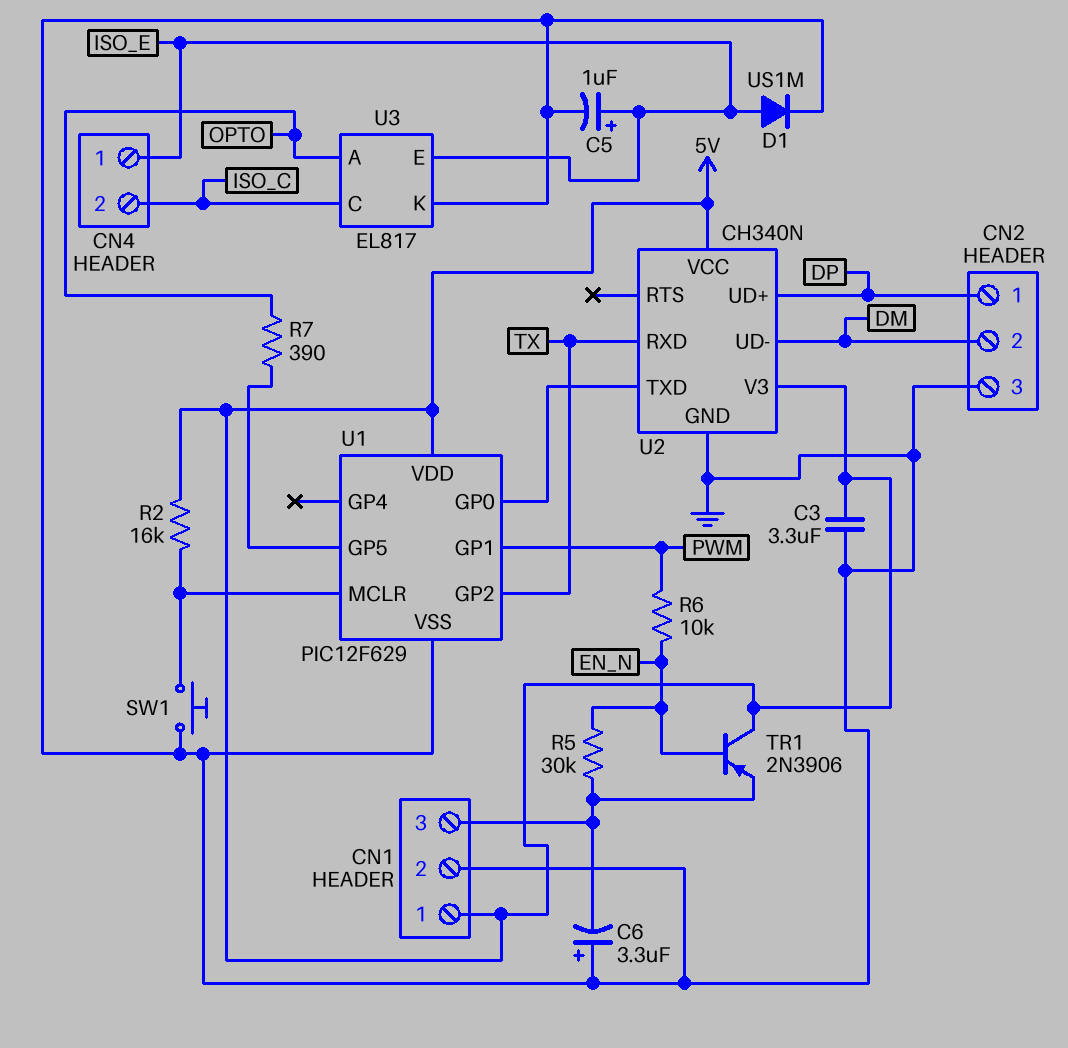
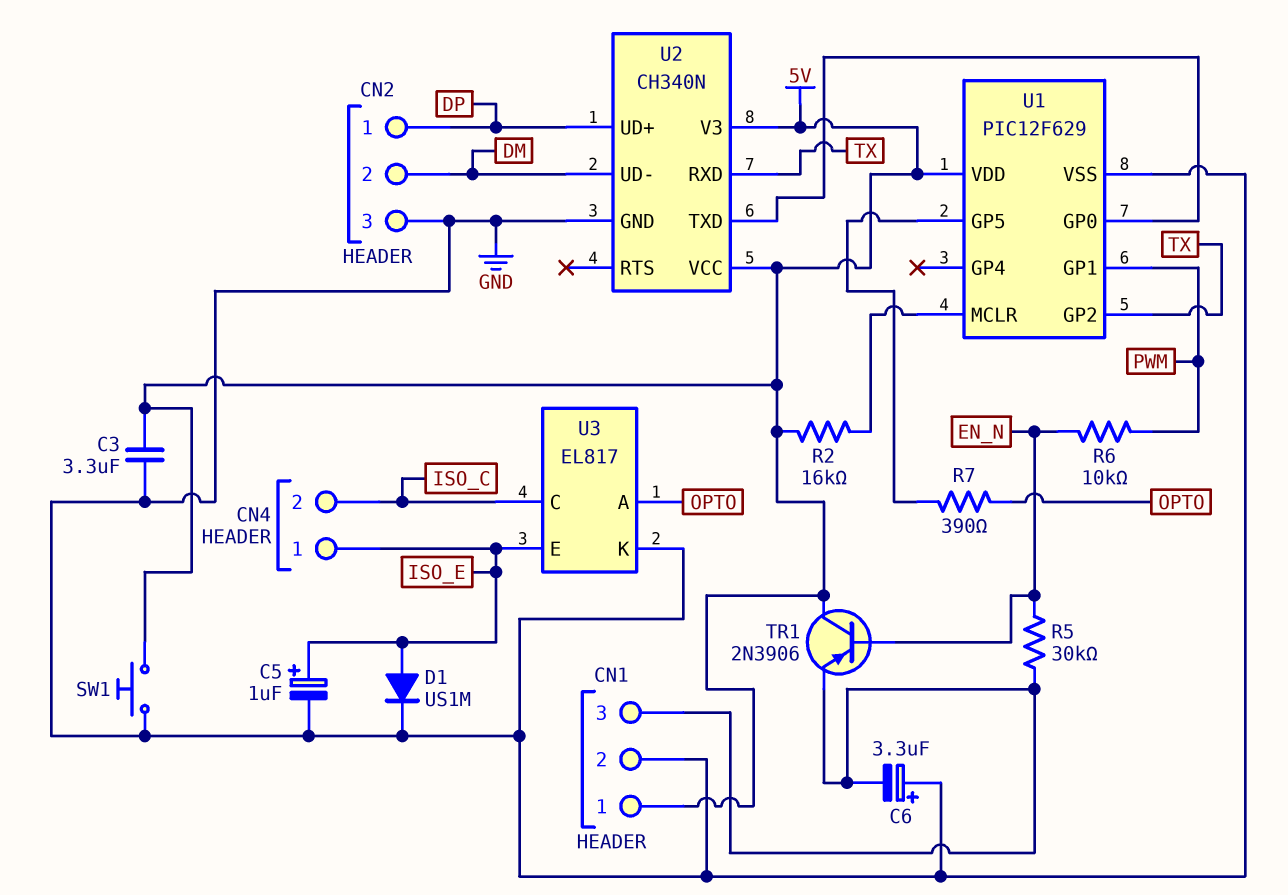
SW1: button (GND, U1/MCLR) -> button (5V, GND)

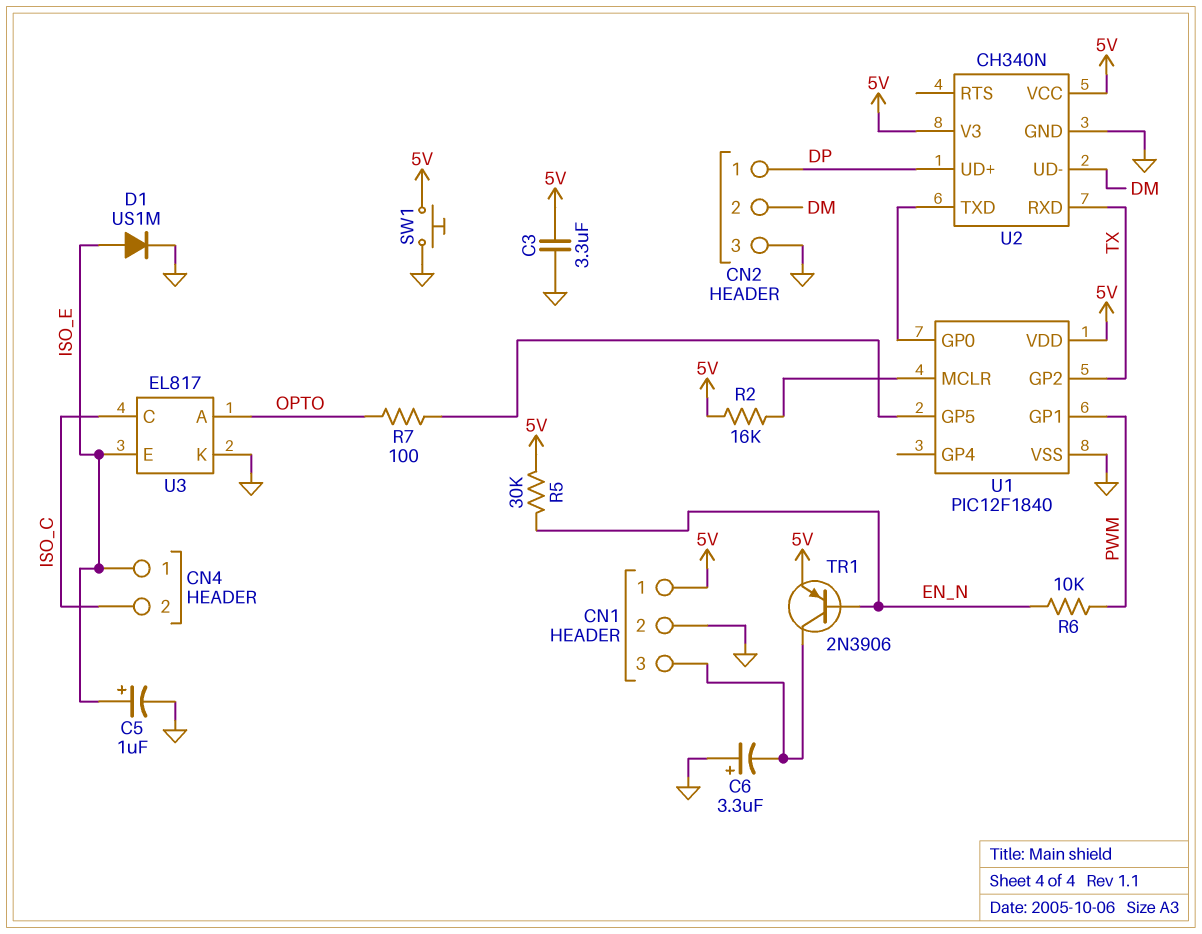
R5: 30k (CN1/3, EN_N) -> 30k (5V, EN_N)
R7: 390 (OPTO, U1/GP5) -> 100 (OPTO, U1/GP5)
TR1: PNP 2N3906 (B EN_N, C 5V, E CN1/3) -> PNP 2N3906 (B EN_N, C CN1/3, E 5V)
U1: PIC12F629 -> PIC12F1840

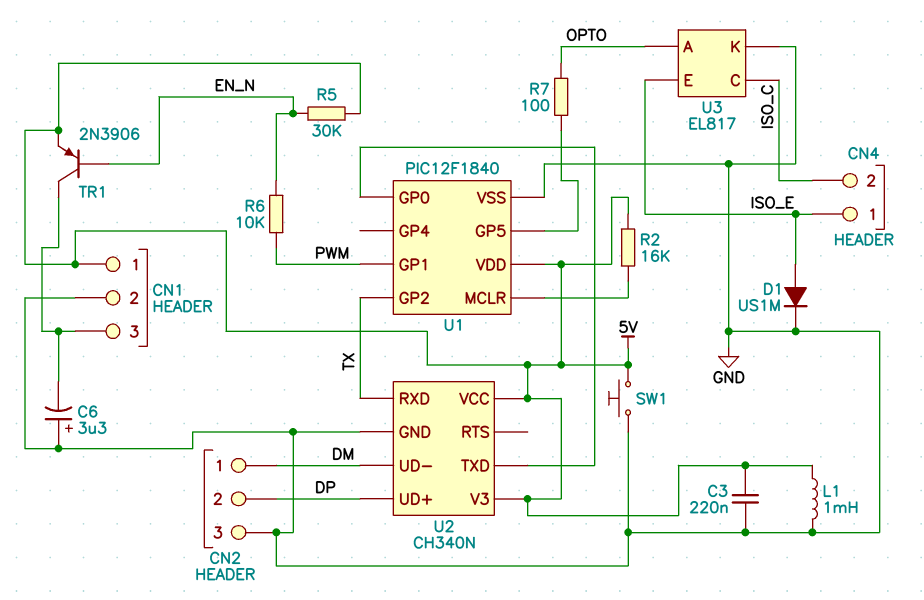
C3: 3.3uF (5V, GND) -> 220nF (5V, GND)
C5: 1uF (plus ISO_E, minus GND) -> none
CN2 pin 1: DP -> DM
CN2 pin 2: DM -> DP
L1: none -> 1mH (5V, GND)

